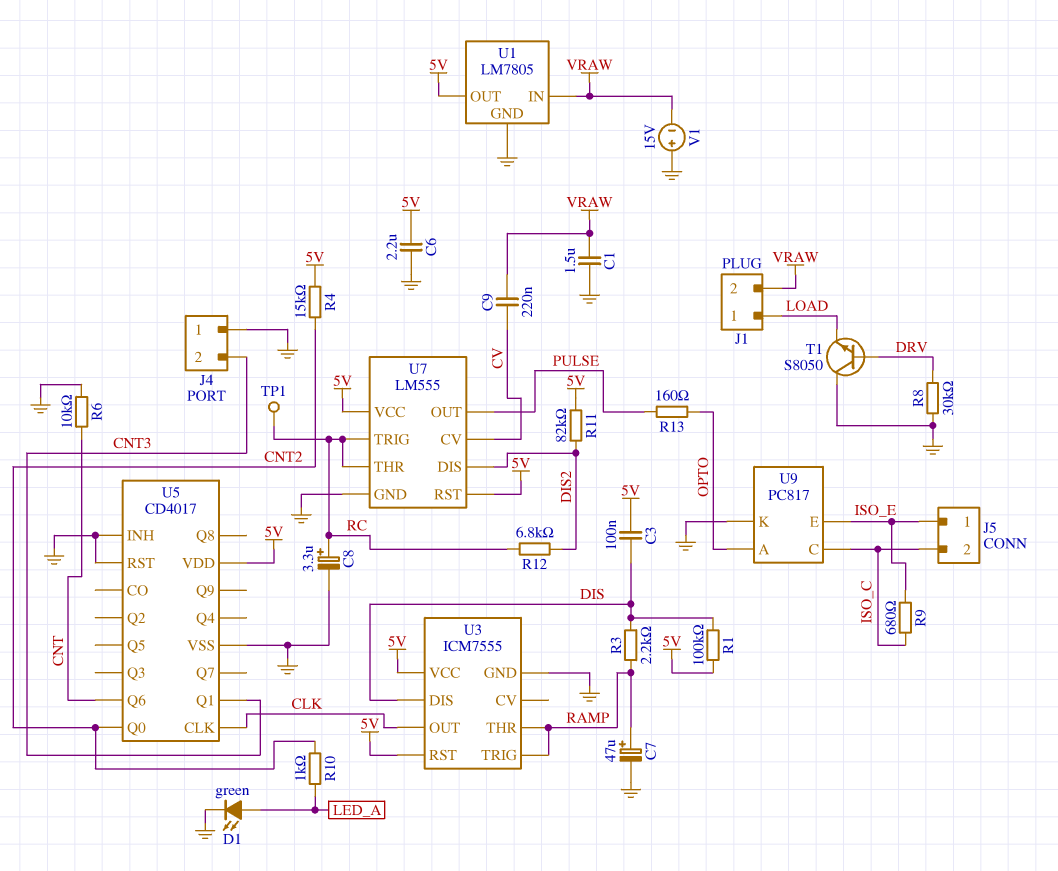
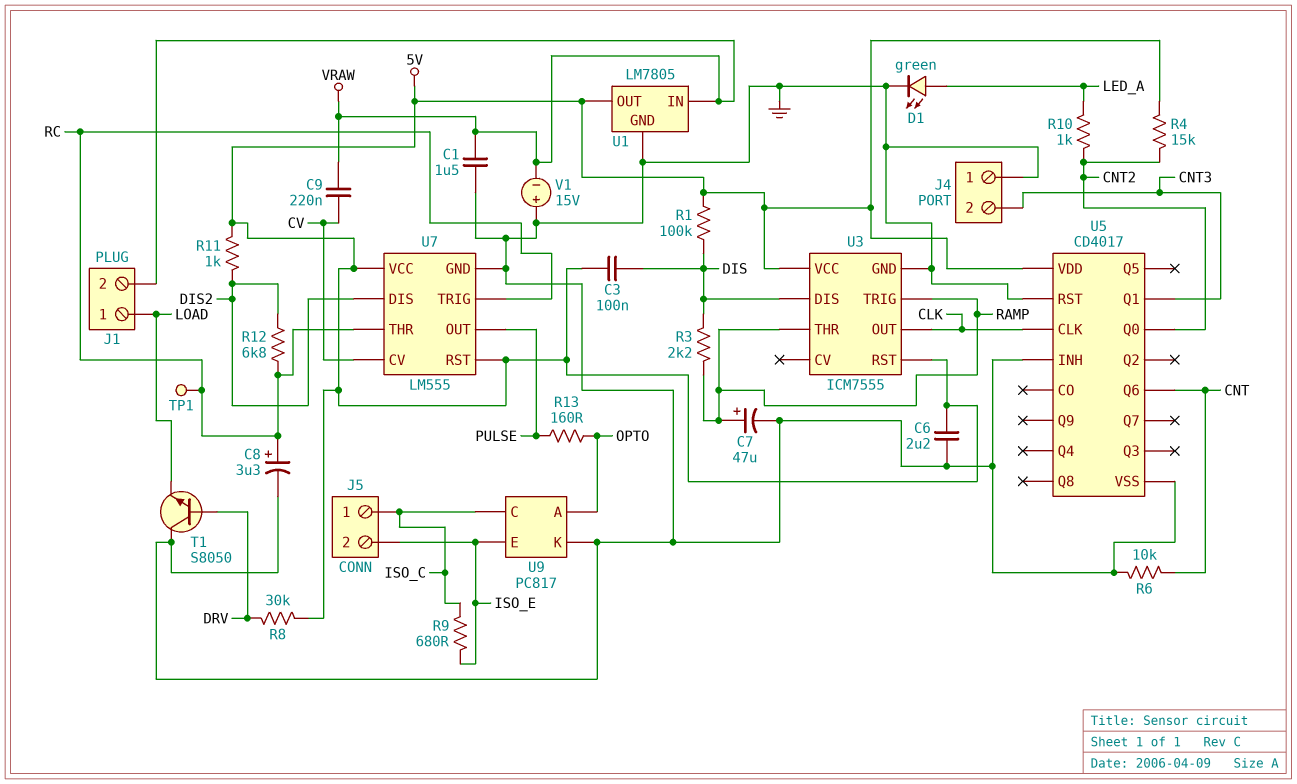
J5 pin 1: ISO_E -> ISO_C
J5 pin 2: ISO_C -> ISO_E
R8: 30k (DRV, GND) -> 30k (5V, DRV)
R11: 82k (5V, DIS2) -> 1k (5V, DIS2)

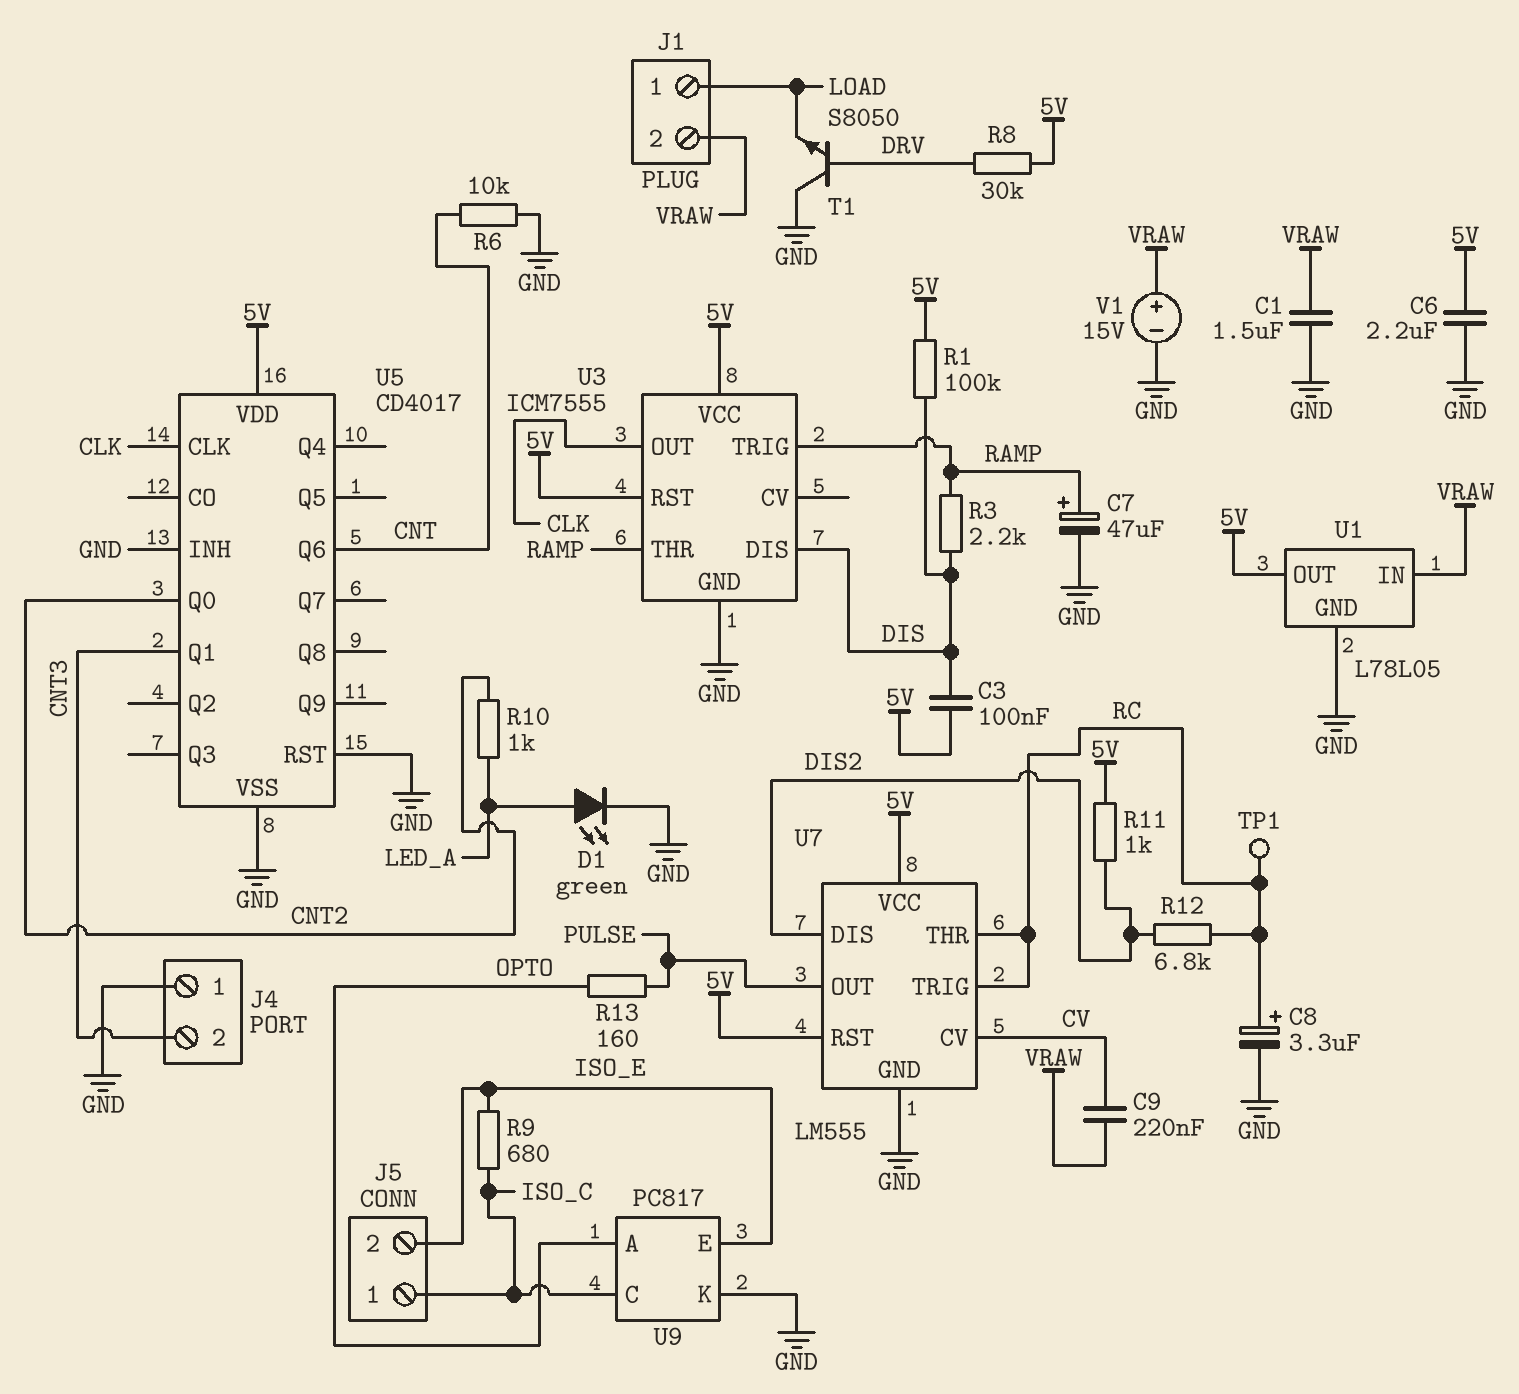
R4: 15k (5V, CNT2) -> none
U1: LM7805 -> L78L05
V1: 15V (plus GND, minus VRAW) -> 15V (plus VRAW, minus GND)

